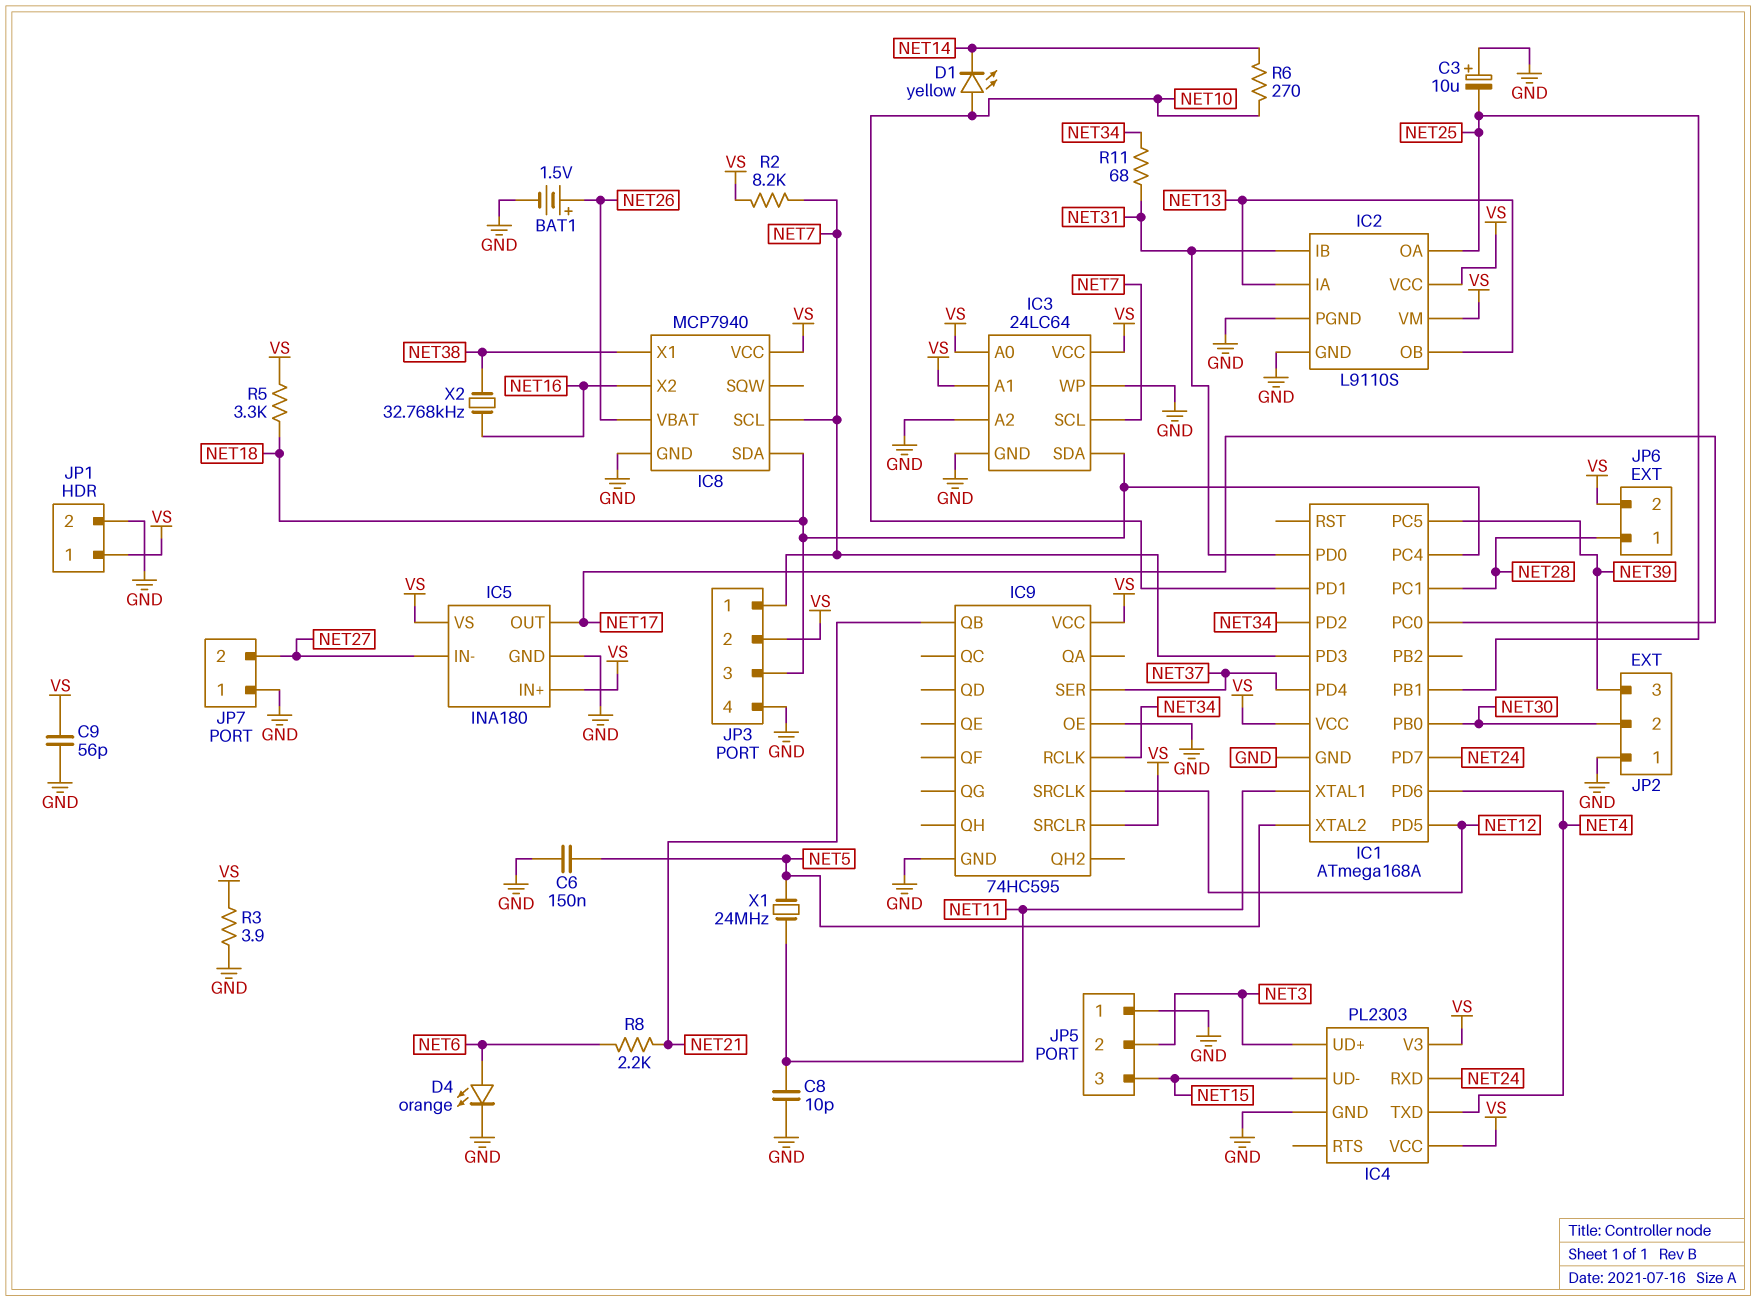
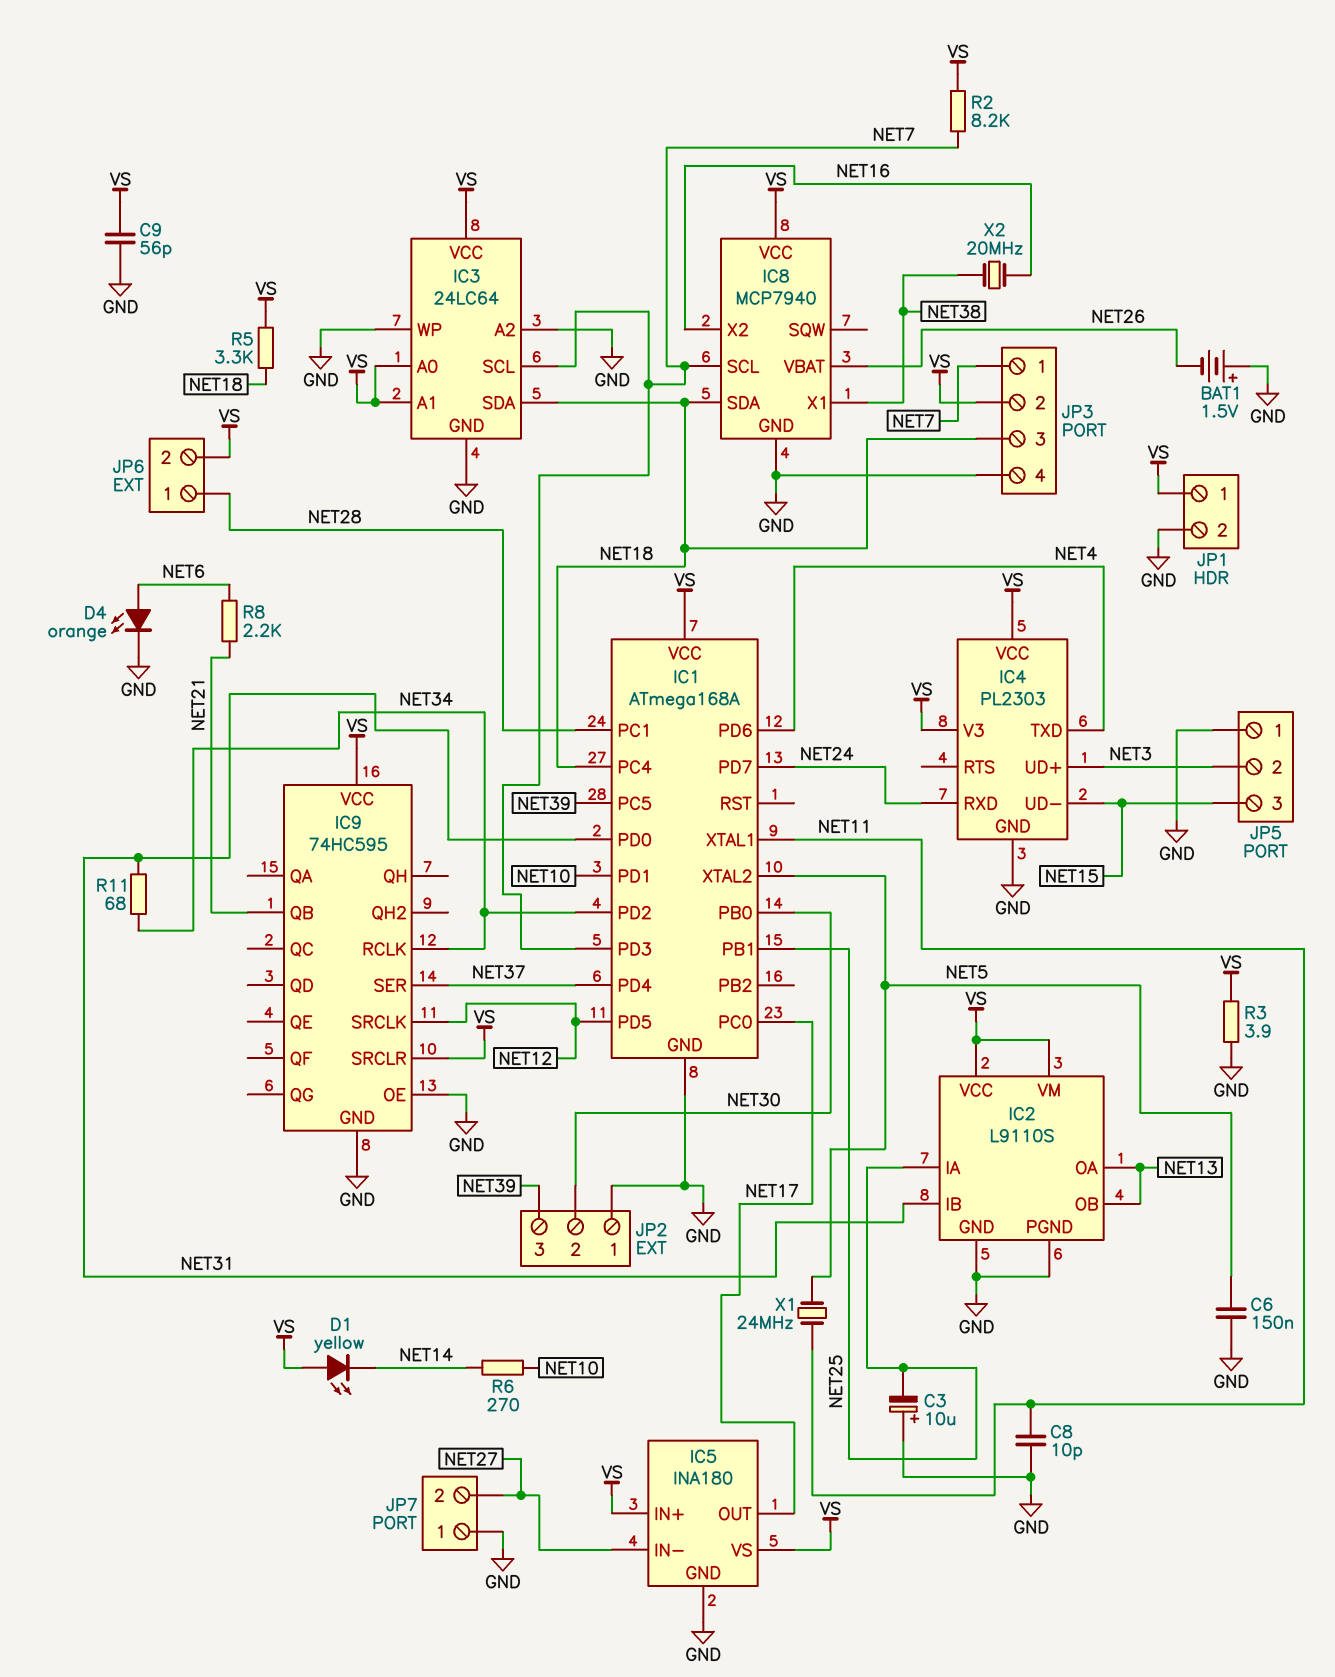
BAT1: 1.5V (plus NET26, minus GND) -> 1.5V (plus GND, minus NET26)
D1: LED yellow (A NET10, K NET14) -> LED yellow (A VS, K NET14)
IC2 pin IA: NET13 -> NET25
IC2 pin OA: NET25 -> NET13
X2: 32.768kHz (NET16, NET38) -> 20MHz (NET16, NET38)

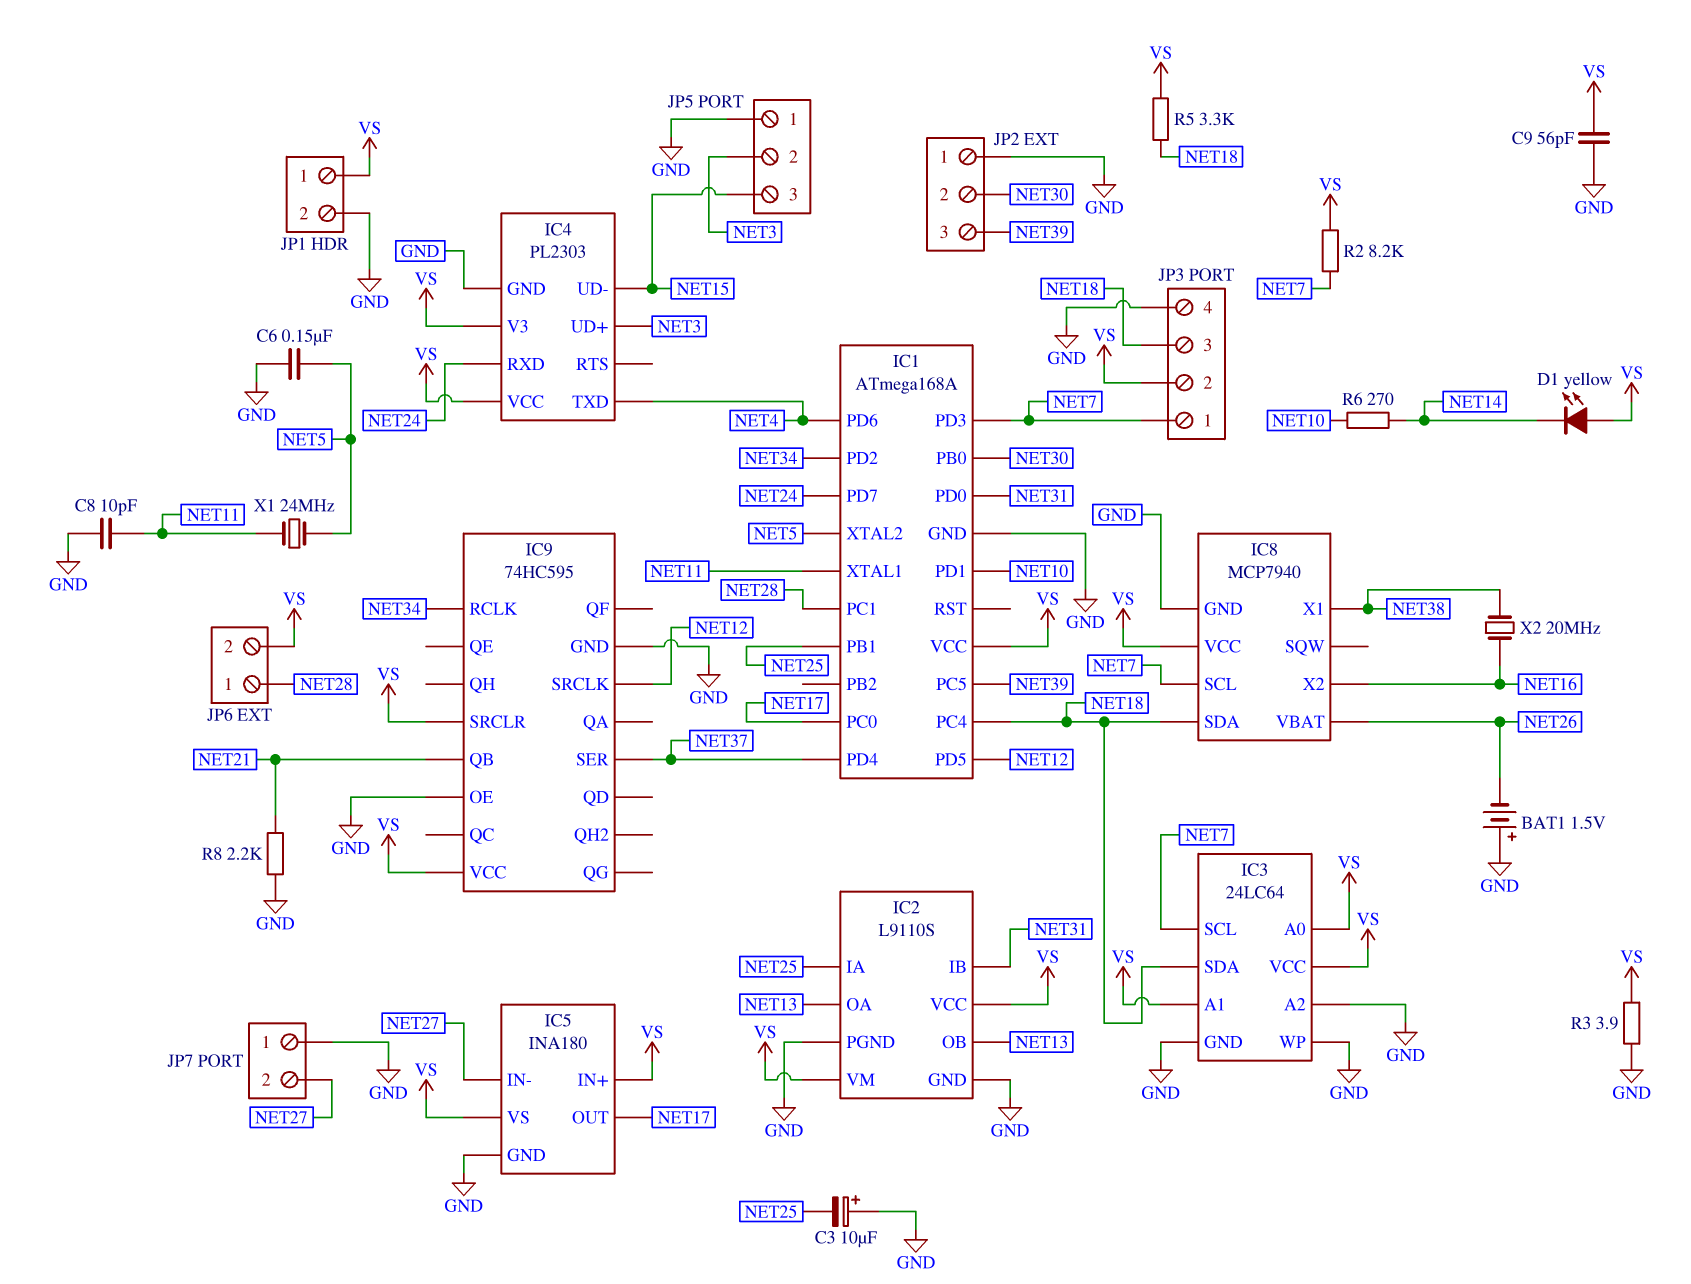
D4: LED orange (A NET6, K GND) -> none
R8: 2.2k (NET6, NET21) -> 2.2k (GND, NET21)
R11: 68 (NET31, NET34) -> none

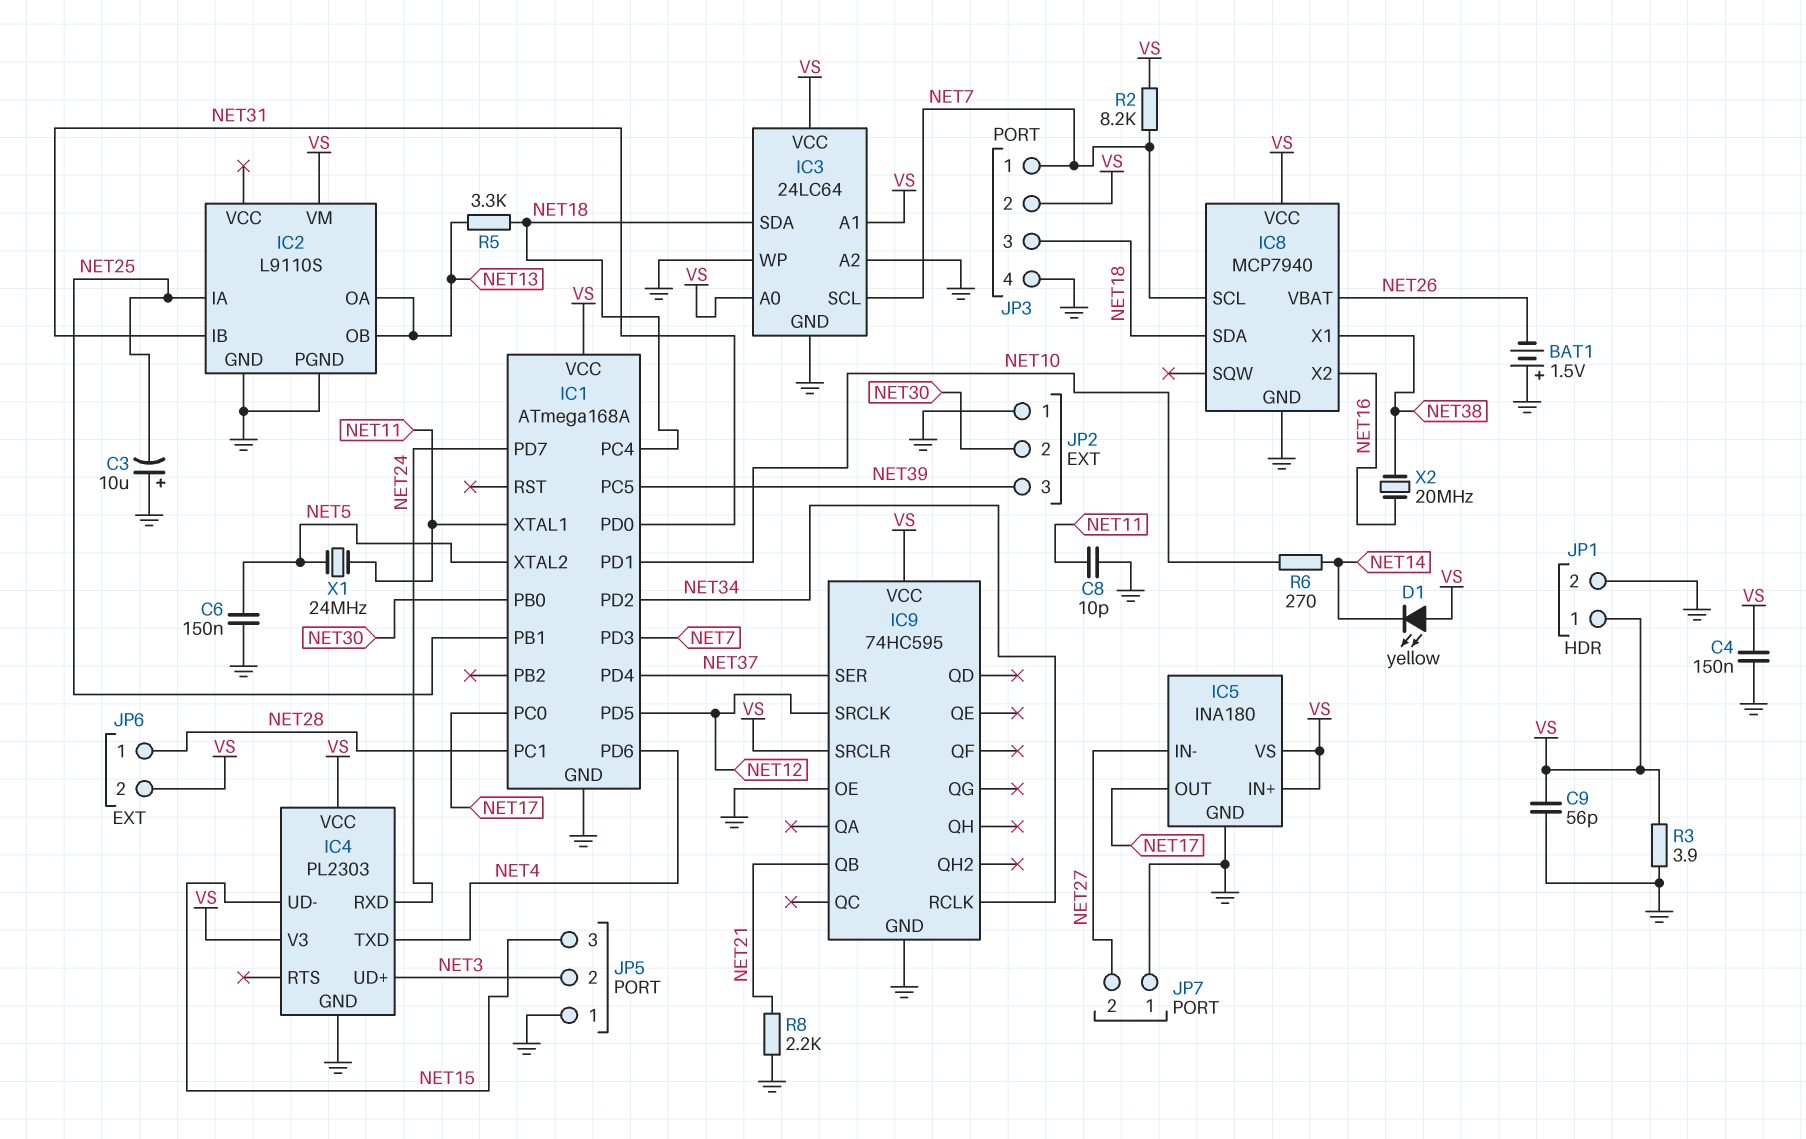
C4: none -> 150nF (GND, VS)
IC2 pin VCC: VS -> none
R5: 3.3k (NET18, VS) -> 3.3k (NET13, NET18)

